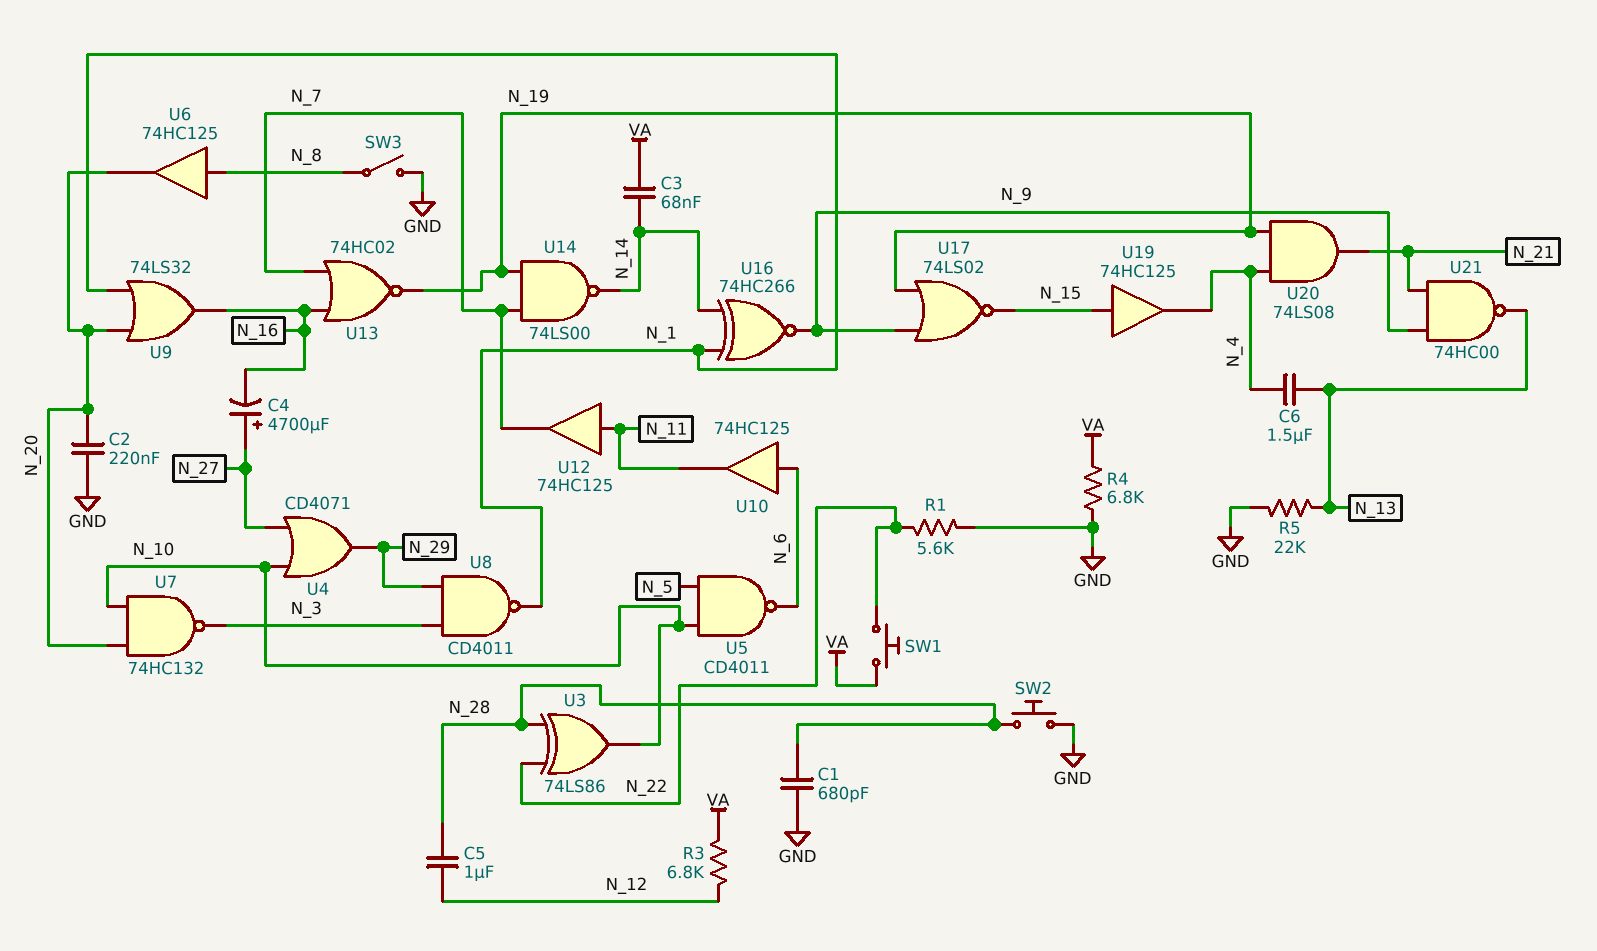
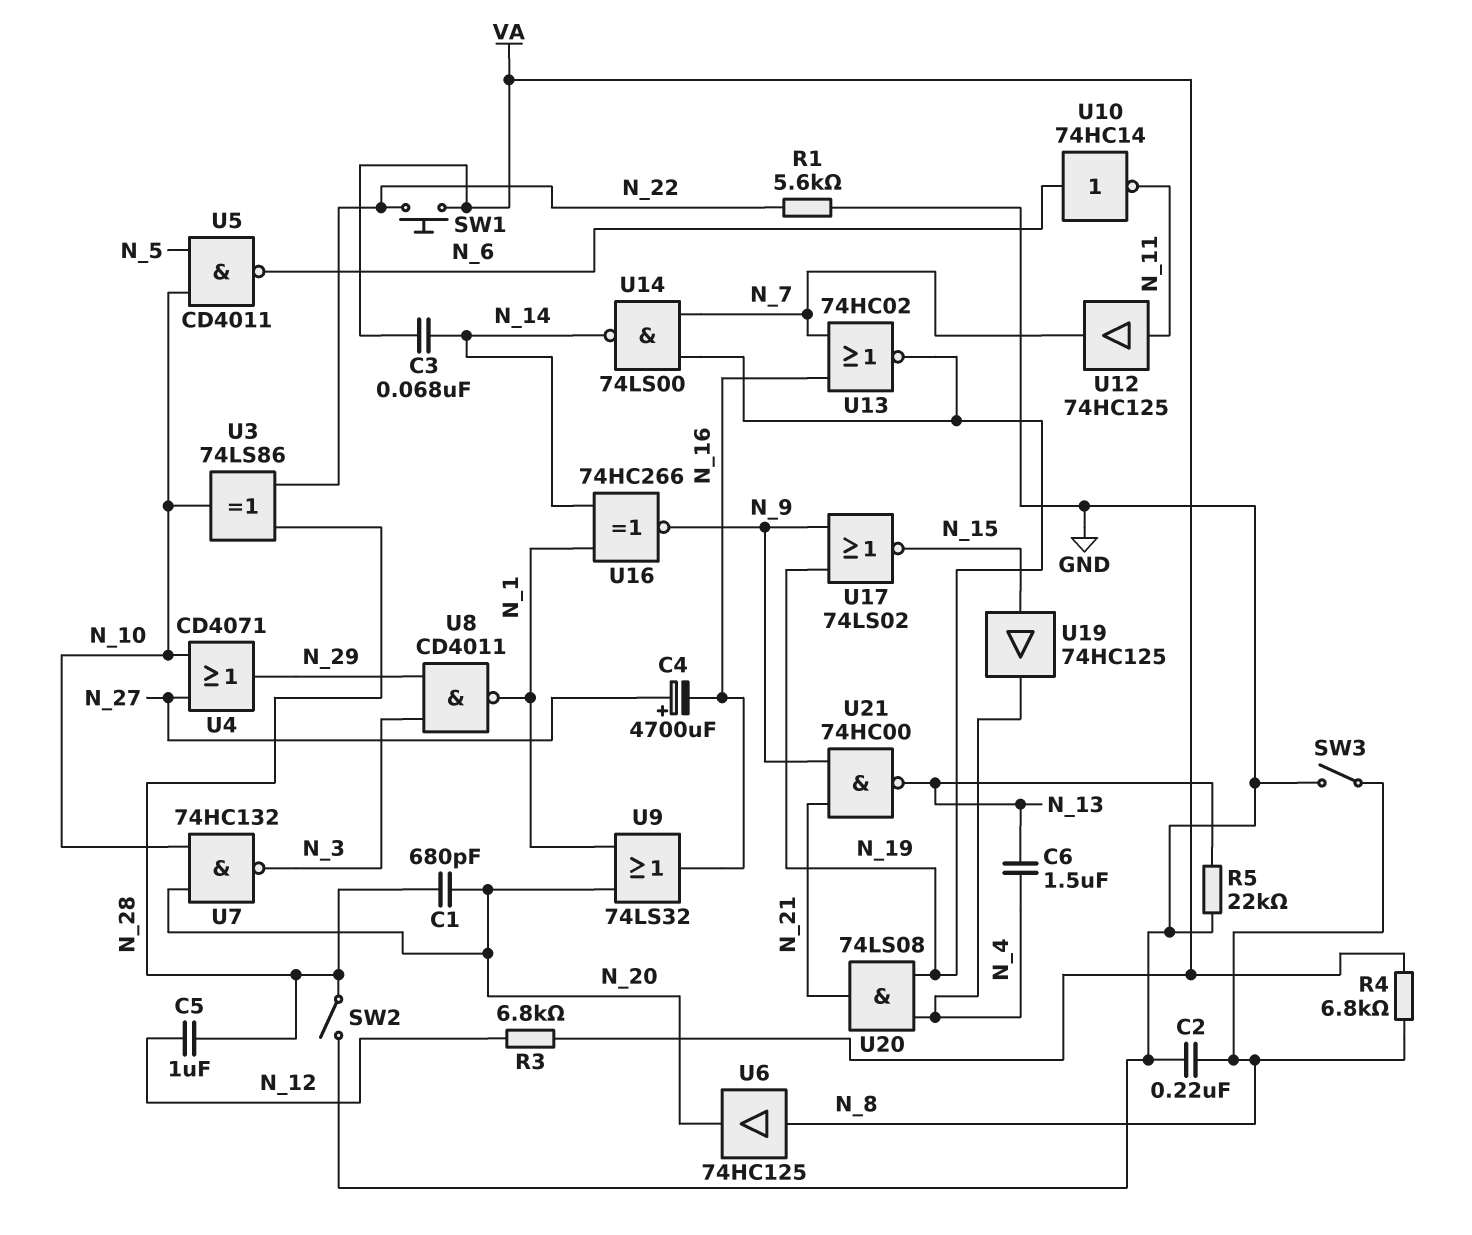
C1: 680pF (GND, N_28) -> 680pF (N_20, N_28)
C2: 220nF (GND, N_20) -> 220nF (GND, N_8)
R4: 6.8k (GND, VA) -> 6.8k (N_8, VA)
SW2: button (GND, N_28) -> switch (GND, N_28)
U10: buffer 74HC125 (in N_6, out N_11) -> NOT 74HC14 (in N_6, out N_11)

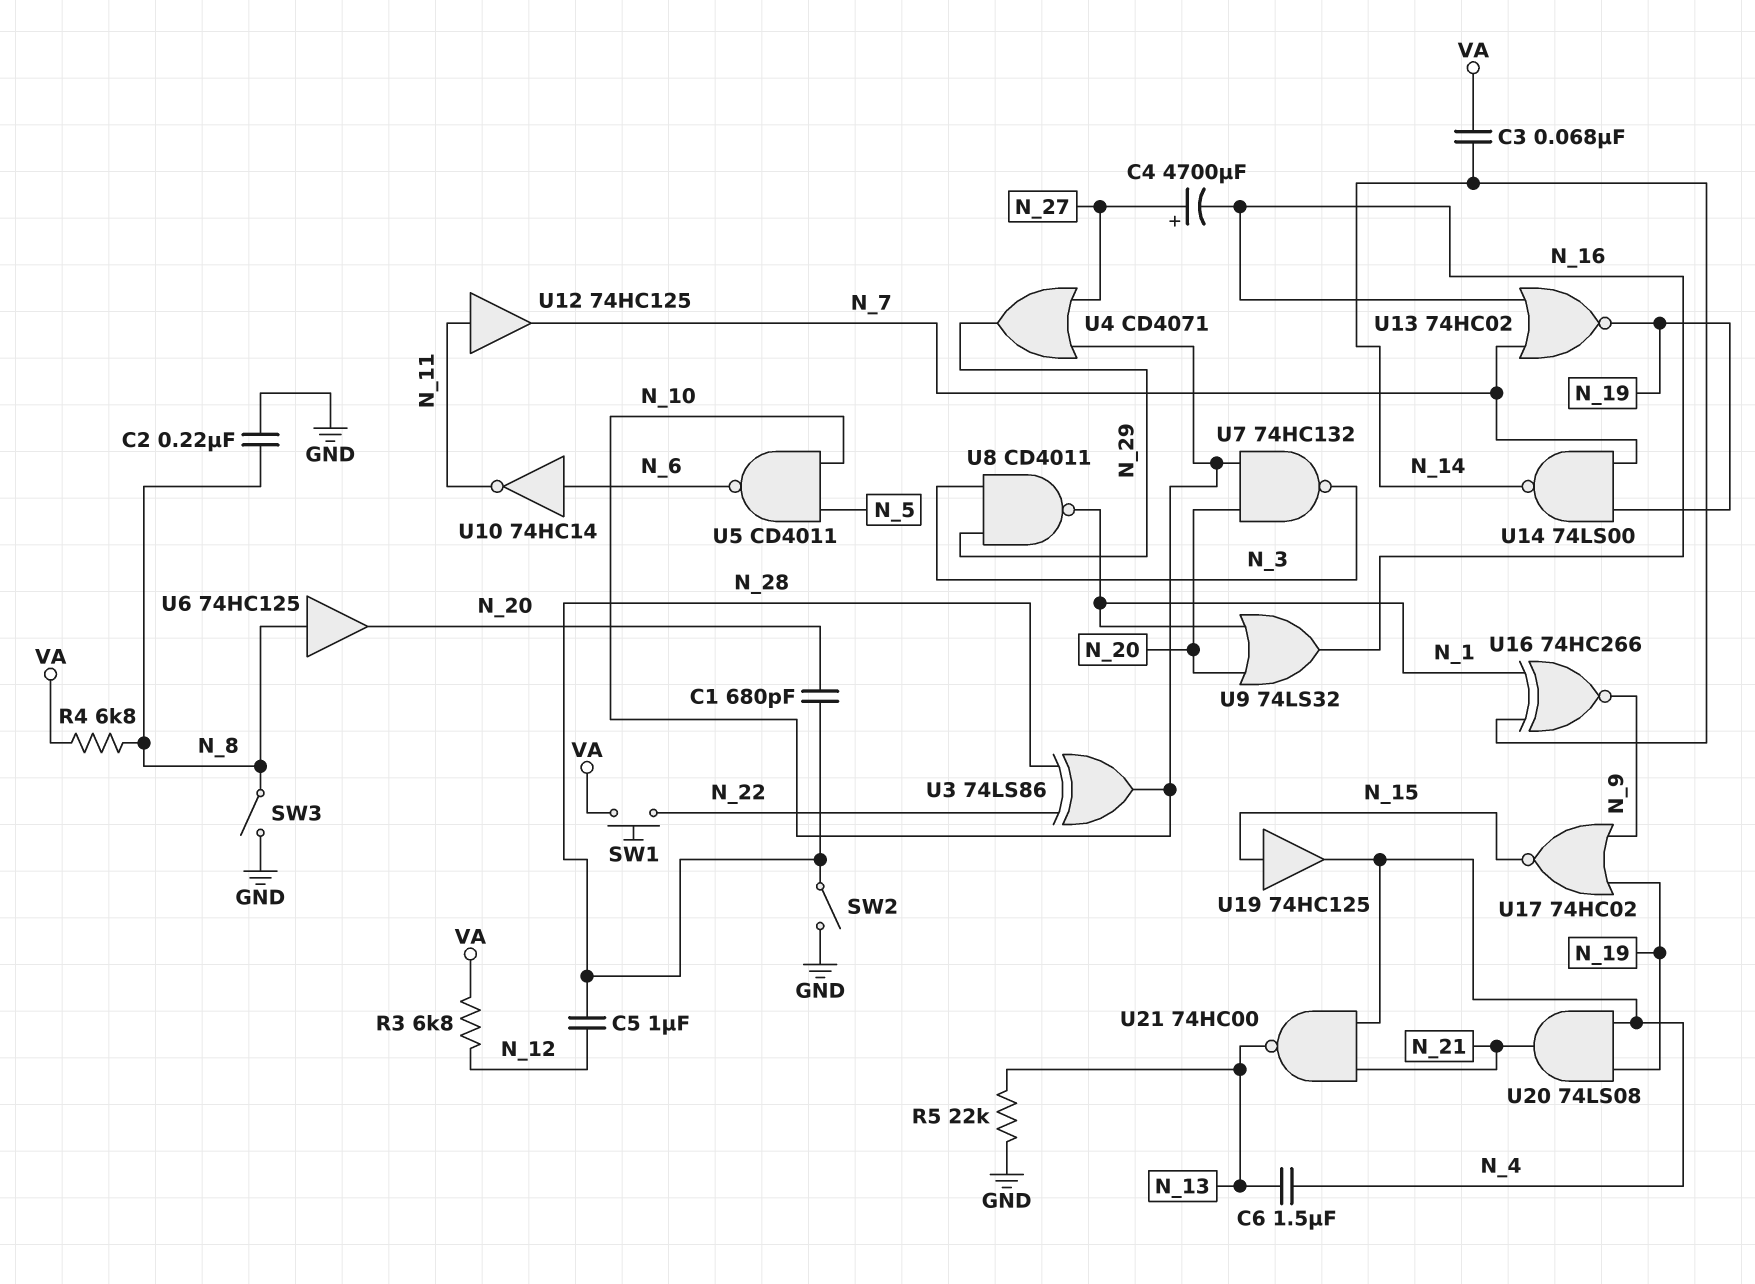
R1: 5.6k (GND, N_22) -> none
U17: NOR 74LS02 (in N_9, in N_19, out N_15) -> NOR 74HC02 (in N_9, in N_19, out N_15)
U21: NAND 74HC00 (in N_9, in N_21, out N_13) -> NAND 74HC00 (in N_4, in N_21, out N_13)

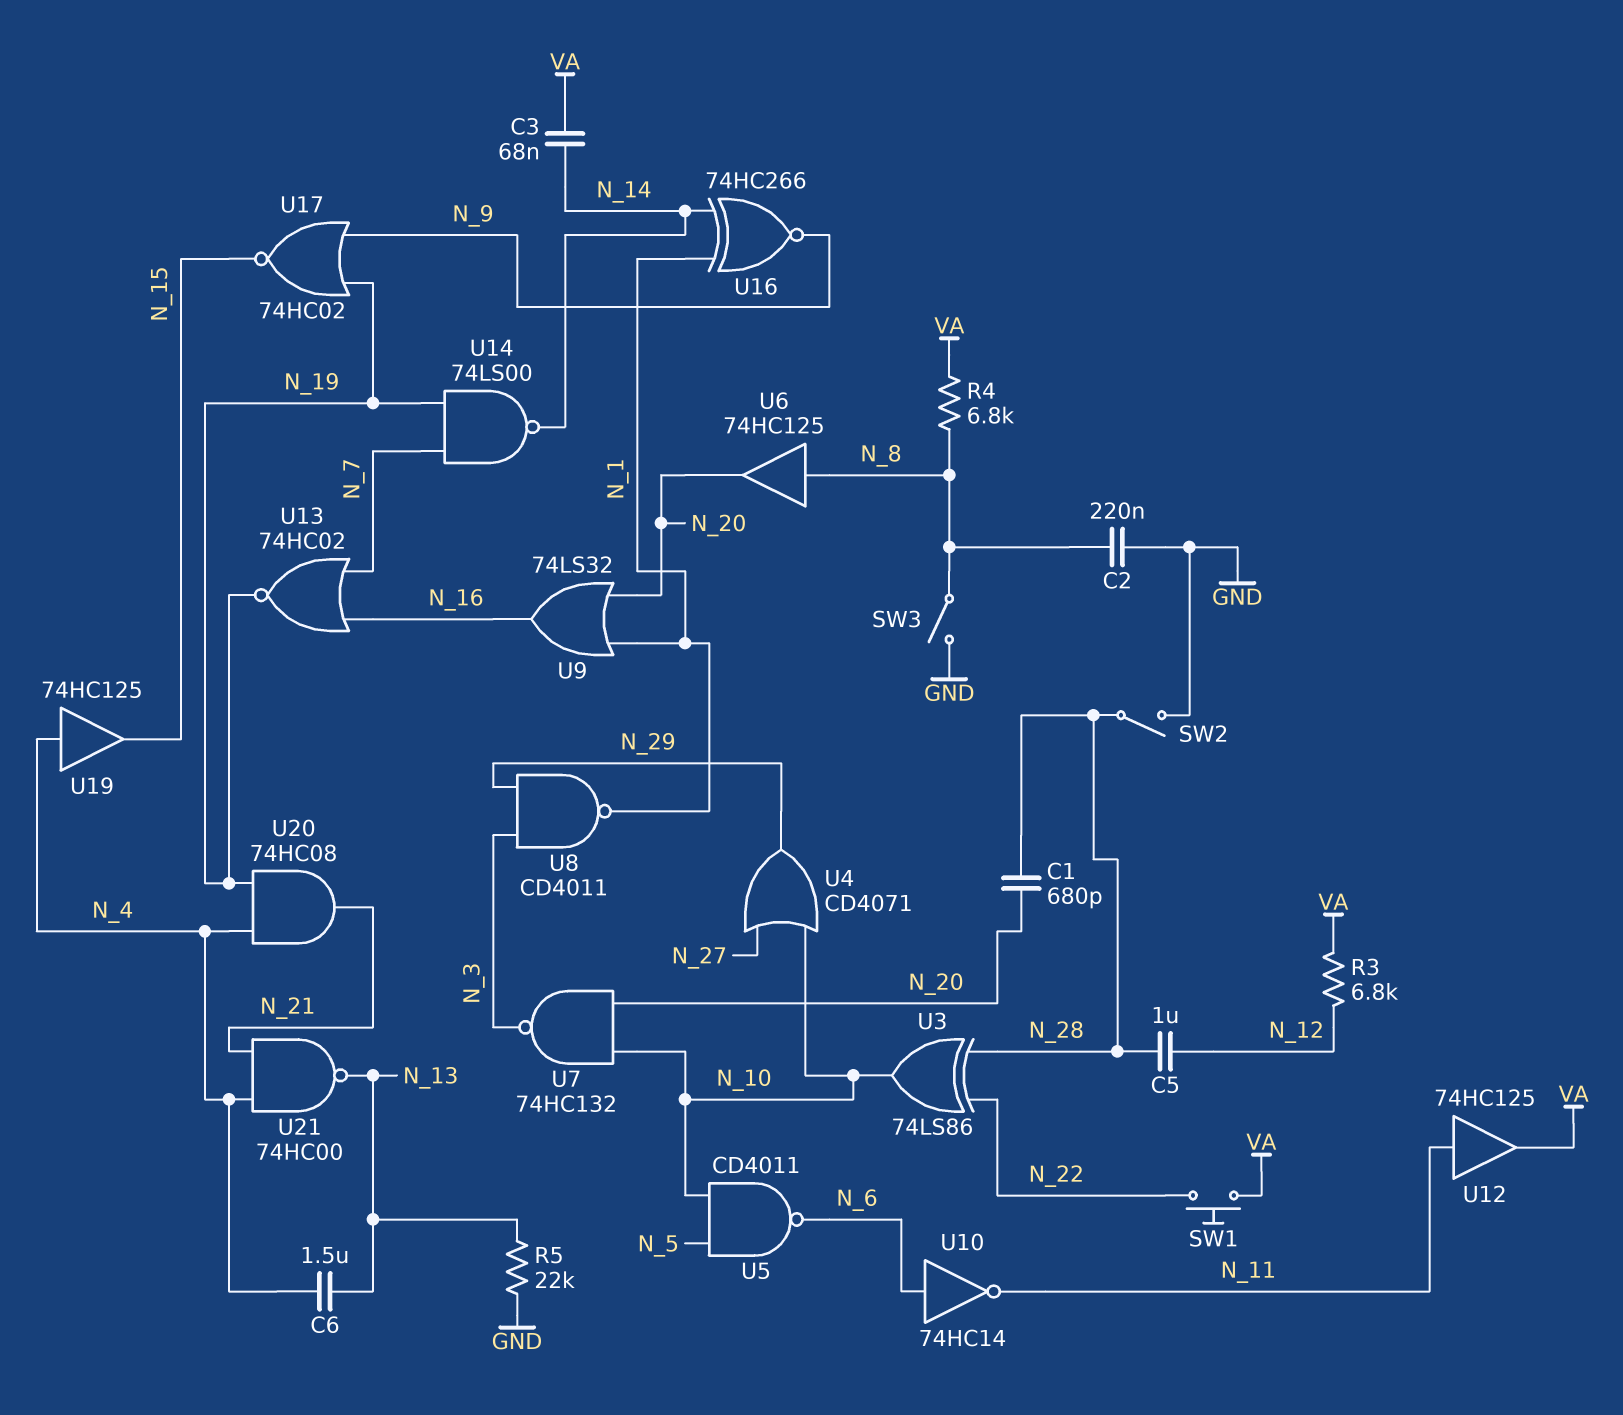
C4: 4700uF (plus N_27, minus N_16) -> none
U12: buffer 74HC125 (in N_11, out N_7) -> buffer 74HC125 (in N_11, out VA)
U19: buffer 74HC125 (in N_15, out N_4) -> buffer 74HC125 (in N_4, out N_15)
U20: AND 74LS08 (in N_4, in N_19, out N_21) -> AND 74HC08 (in N_4, in N_19, out N_21)

